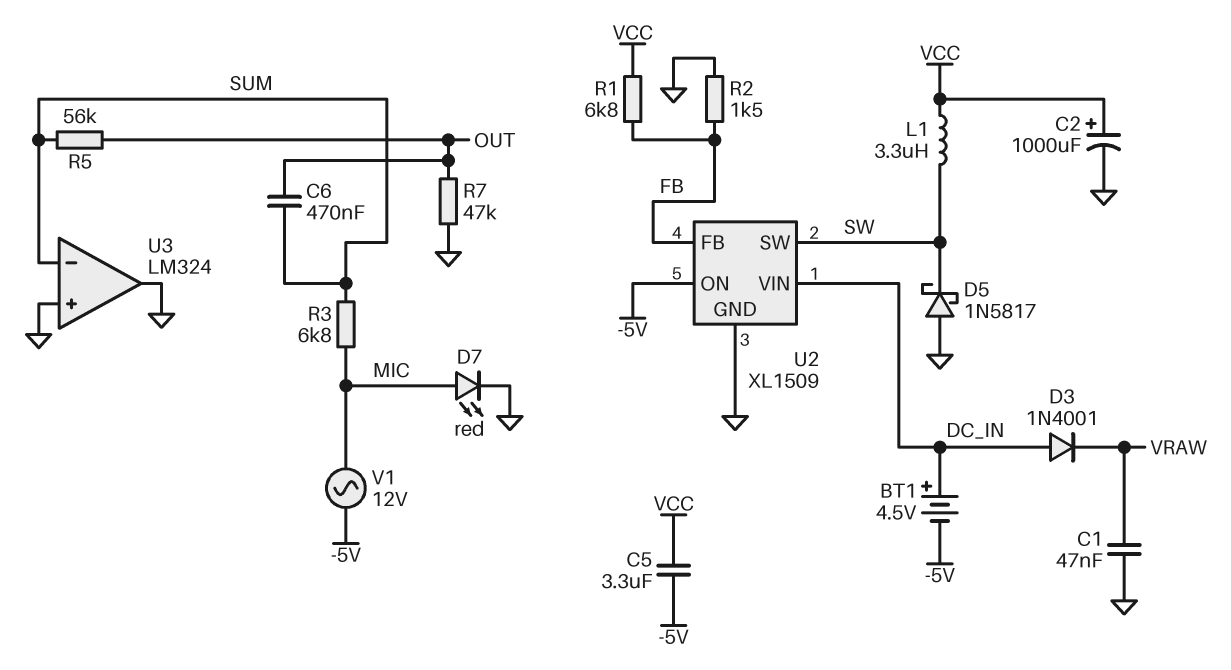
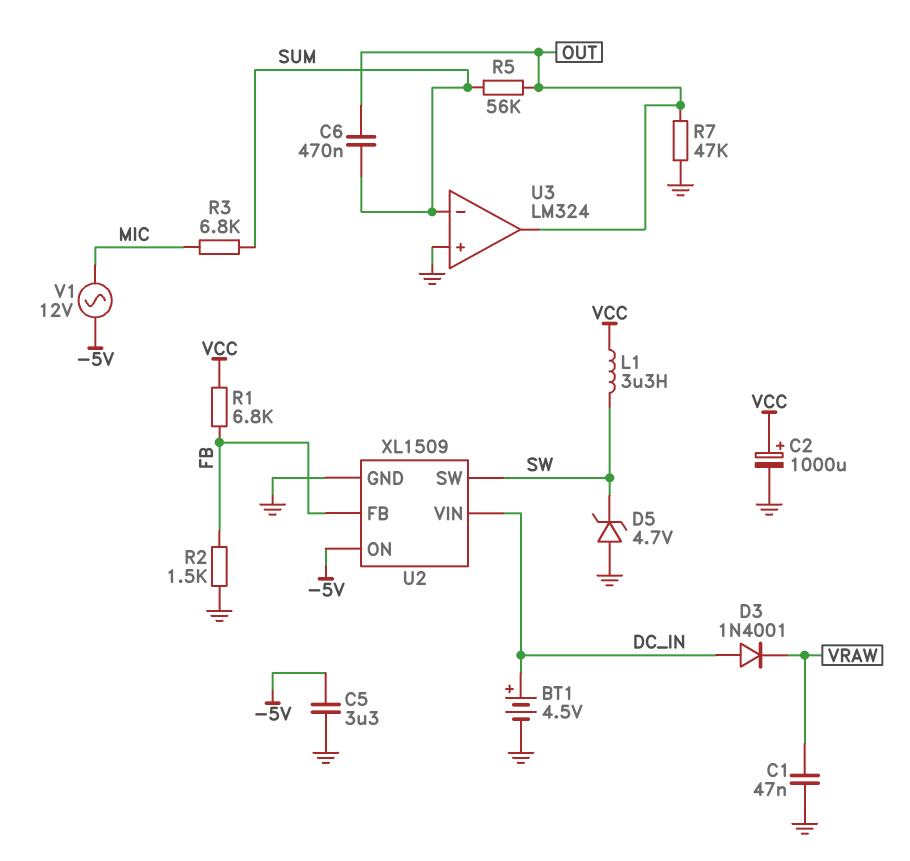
BT1: 4.5V (plus DC_IN, minus -5V) -> 4.5V (plus DC_IN, minus GND)
C5: 3.3uF (-5V, VCC) -> 3.3uF (-5V, GND)
D5: schottky 1N5817 (A GND, K SW) -> zener 4.7V (A GND, K SW)
D7: LED red (A MIC, K GND) -> none
U3 pin out: GND -> OUT

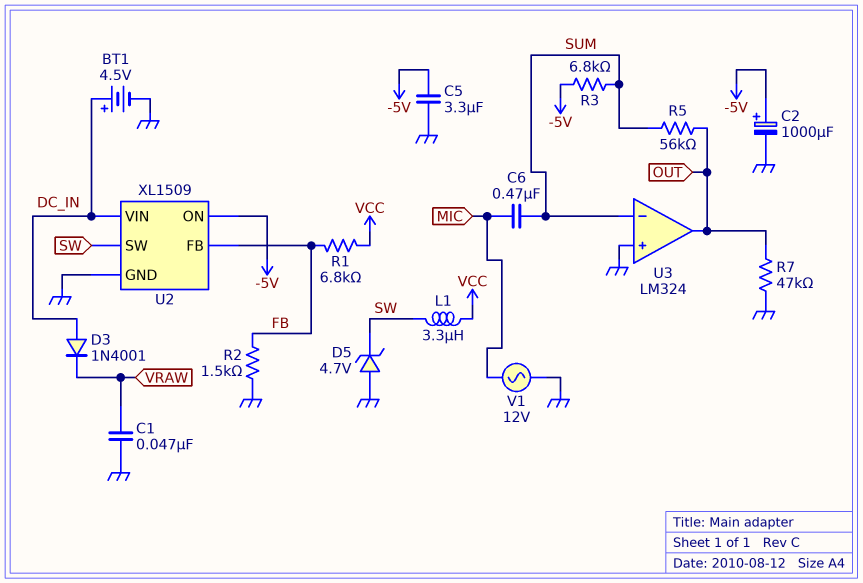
C2: 1000uF (plus VCC, minus GND) -> 1000uF (plus -5V, minus GND)
C6: 470nF (OUT, SUM) -> 470nF (MIC, SUM)
R3: 6.8k (MIC, SUM) -> 6.8k (-5V, SUM)
V1: AC 12V (-5V, MIC) -> AC 12V (GND, MIC)

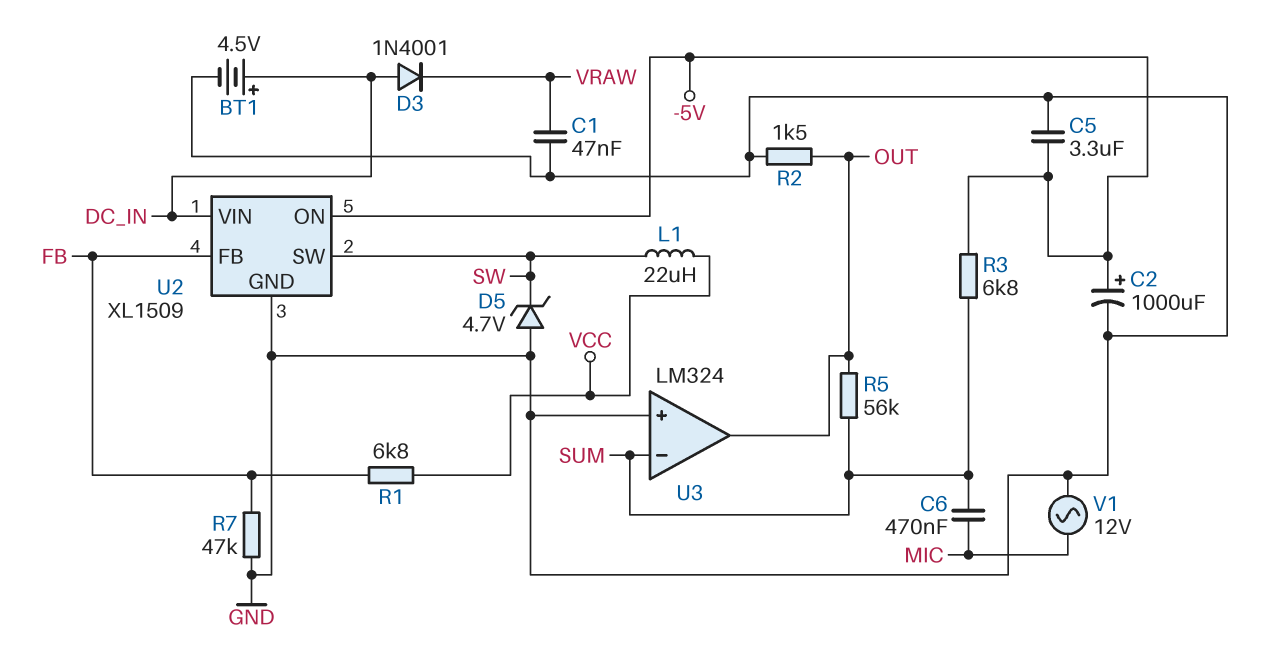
L1: 3.3uH (SW, VCC) -> 22uH (SW, VCC)
R2: 1.5k (FB, GND) -> 1.5k (GND, OUT)
R7: 47k (GND, OUT) -> 47k (FB, GND)

